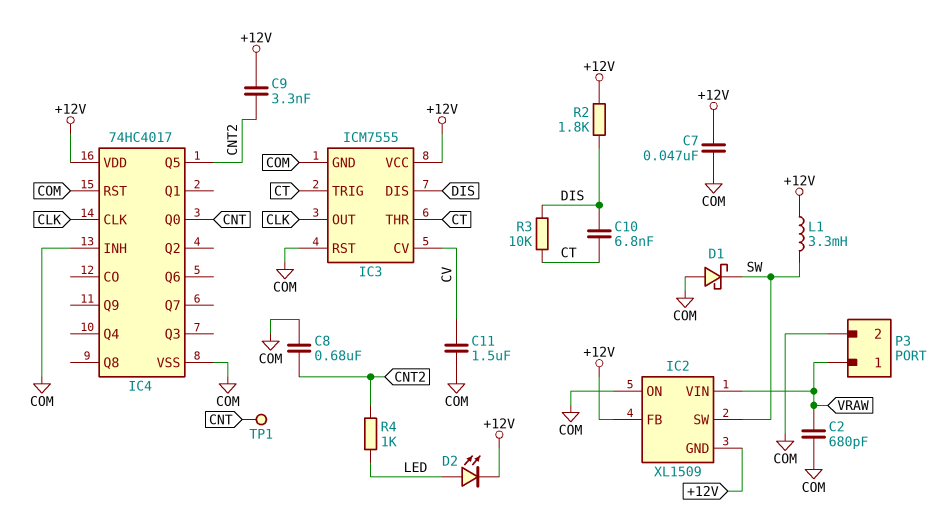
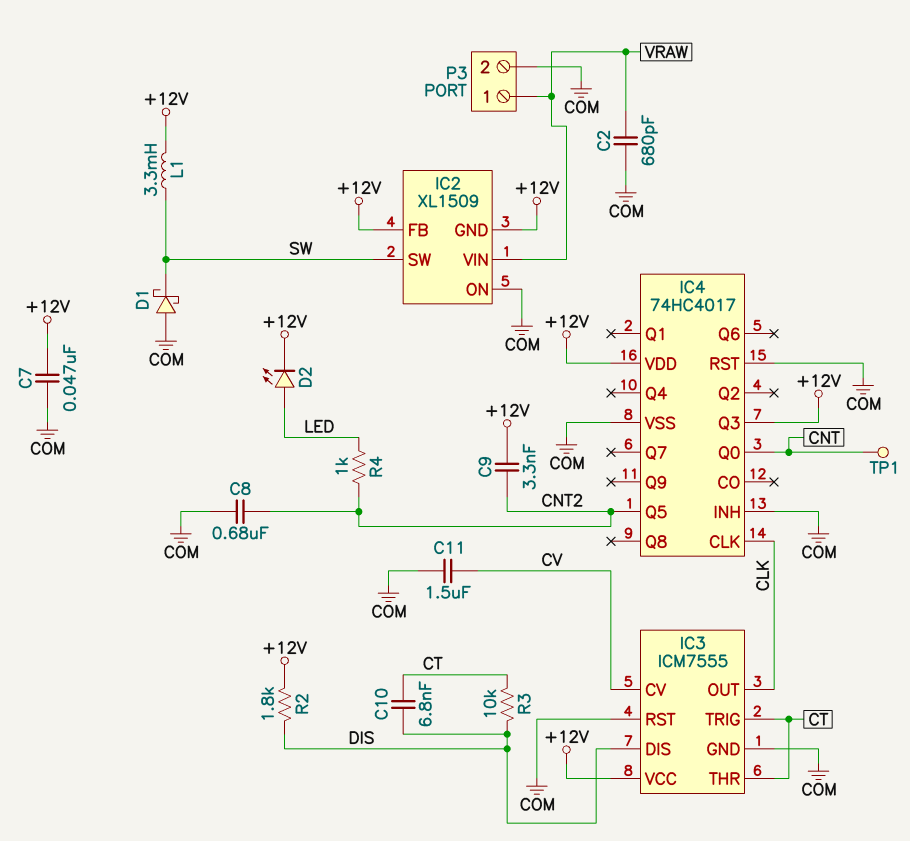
IC4 pin Q3: none -> +12V

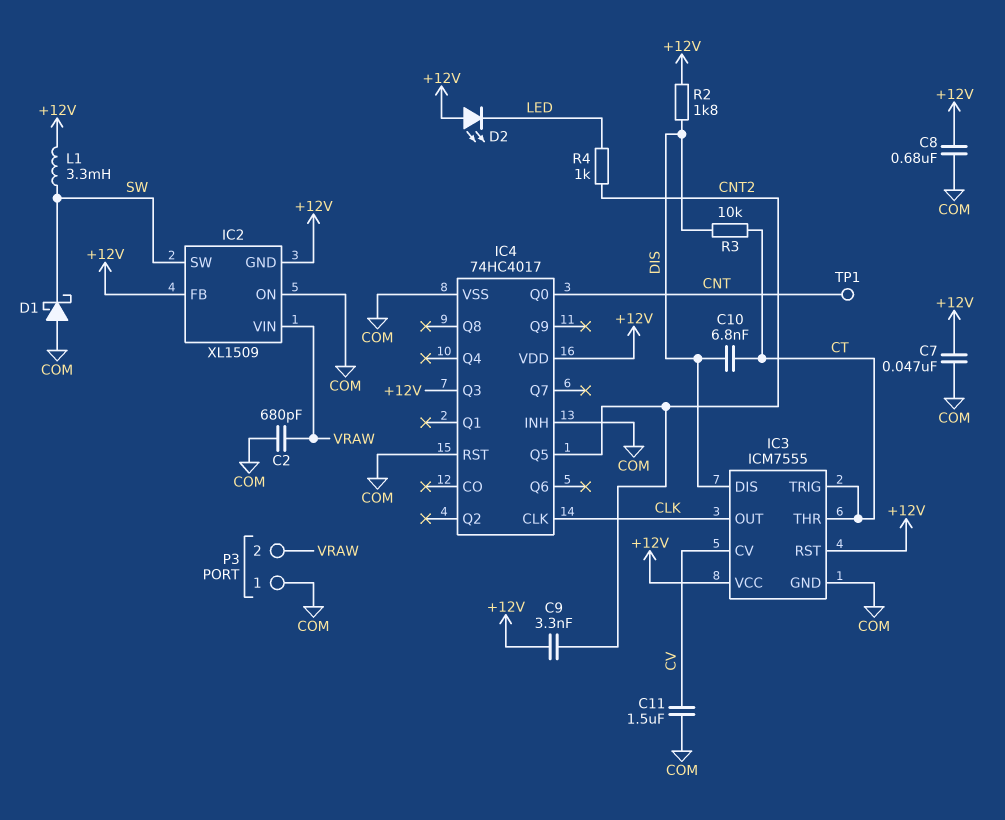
C8: 680nF (CNT2, COM) -> 680nF (+12V, COM)
D2: LED (A LED, K +12V) -> LED (A +12V, K LED)
IC3 pin RST: COM -> +12V
P3 pin 1: VRAW -> COM
P3 pin 2: COM -> VRAW

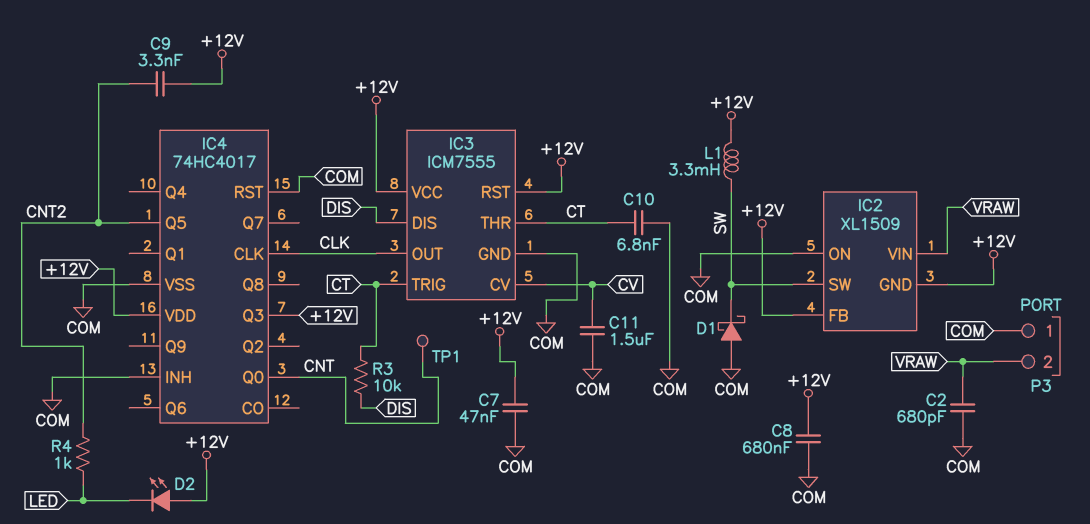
C10: 6.8nF (CT, DIS) -> 6.8nF (COM, CT)
R2: 1.8k (+12V, DIS) -> none

